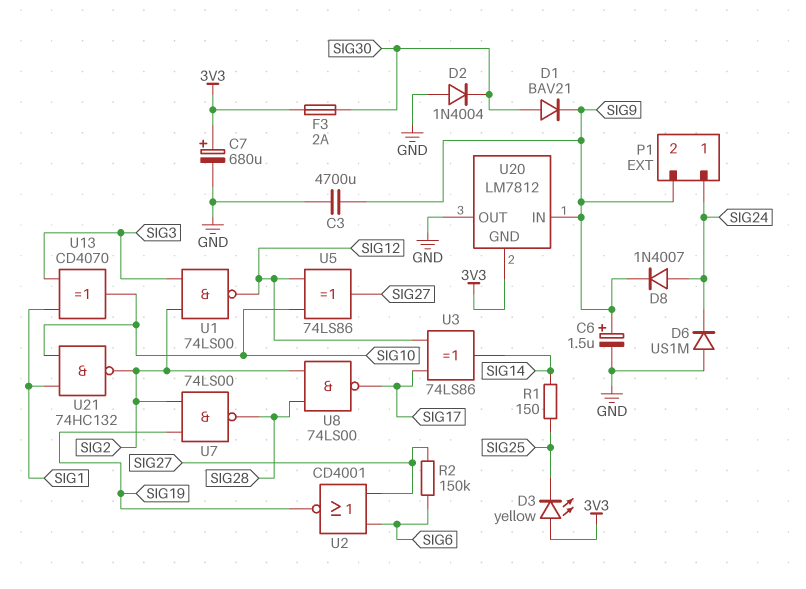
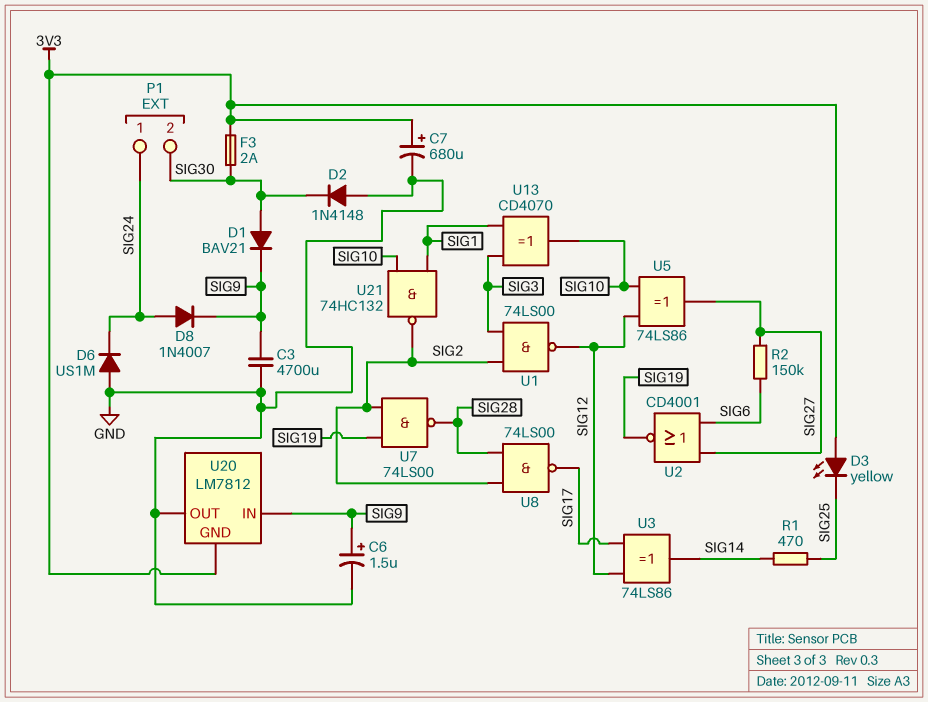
D2: diode 1N4004 (A GND, K SIG30) -> diode 1N4148 (A GND, K SIG30)
P1 pin 2: SIG9 -> SIG30
R1: 150 (SIG14, SIG25) -> 470 (SIG14, SIG25)

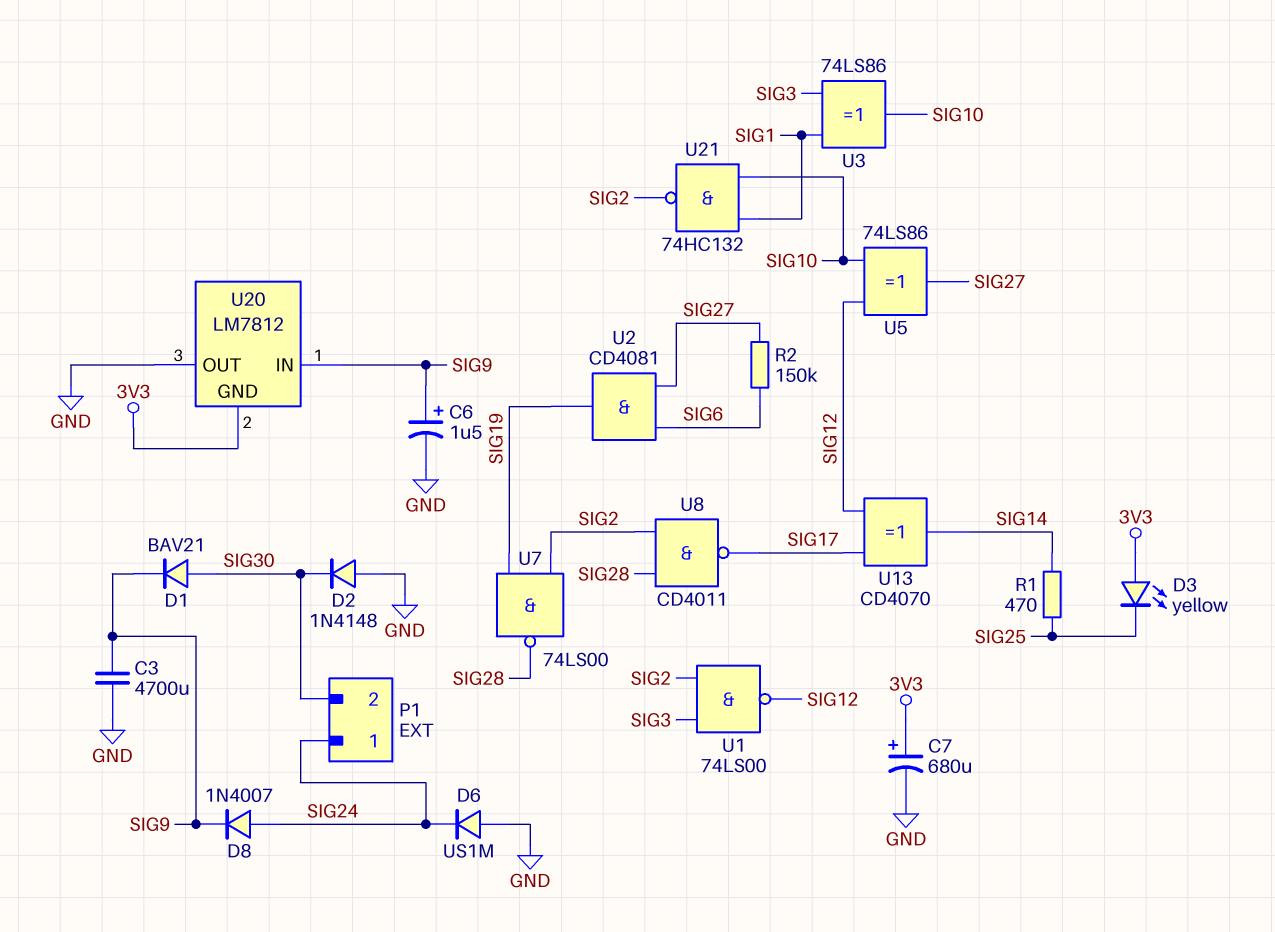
F3: 2A (3V3, SIG30) -> none
U2: NOR CD4001 (in SIG6, in SIG27, out SIG19) -> AND CD4081 (in SIG6, in SIG27, out SIG19)
U3: XOR 74LS86 (in SIG12, in SIG17, out SIG14) -> XOR 74LS86 (in SIG1, in SIG3, out SIG10)
U8: NAND 74LS00 (in SIG2, in SIG28, out SIG17) -> NAND CD4011 (in SIG2, in SIG28, out SIG17)
U13: XOR CD4070 (in SIG1, in SIG3, out SIG10) -> XOR CD4070 (in SIG12, in SIG17, out SIG14)

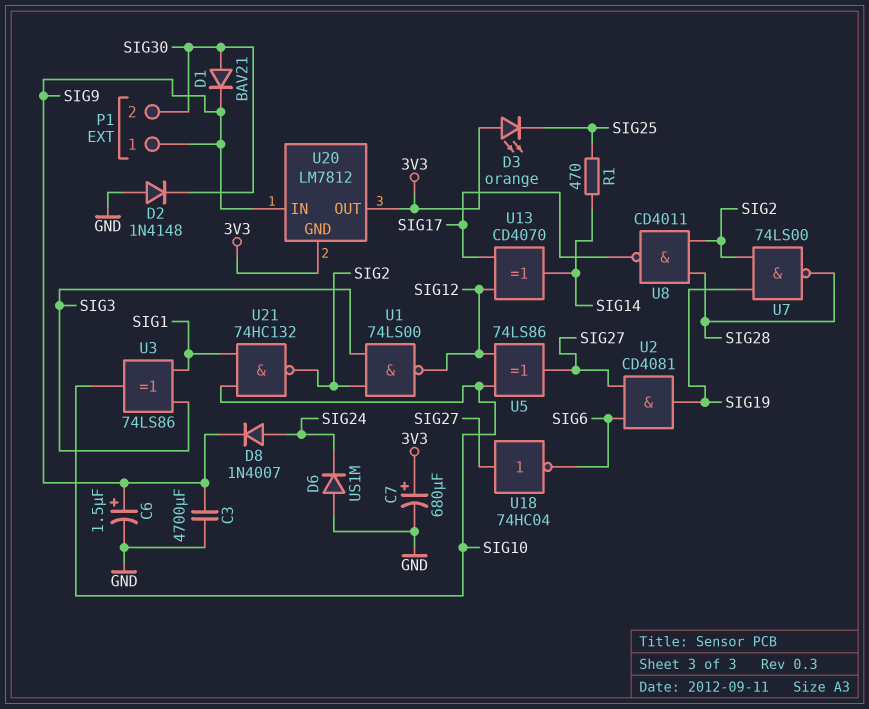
D3: LED yellow (A 3V3, K SIG25) -> LED orange (A 3V3, K SIG25)
P1 pin 1: SIG24 -> SIG9
R2: 150k (SIG6, SIG27) -> none
U18: none -> NOT 74HC04 (in SIG27, out SIG6)
U20 pin OUT: GND -> 3V3

